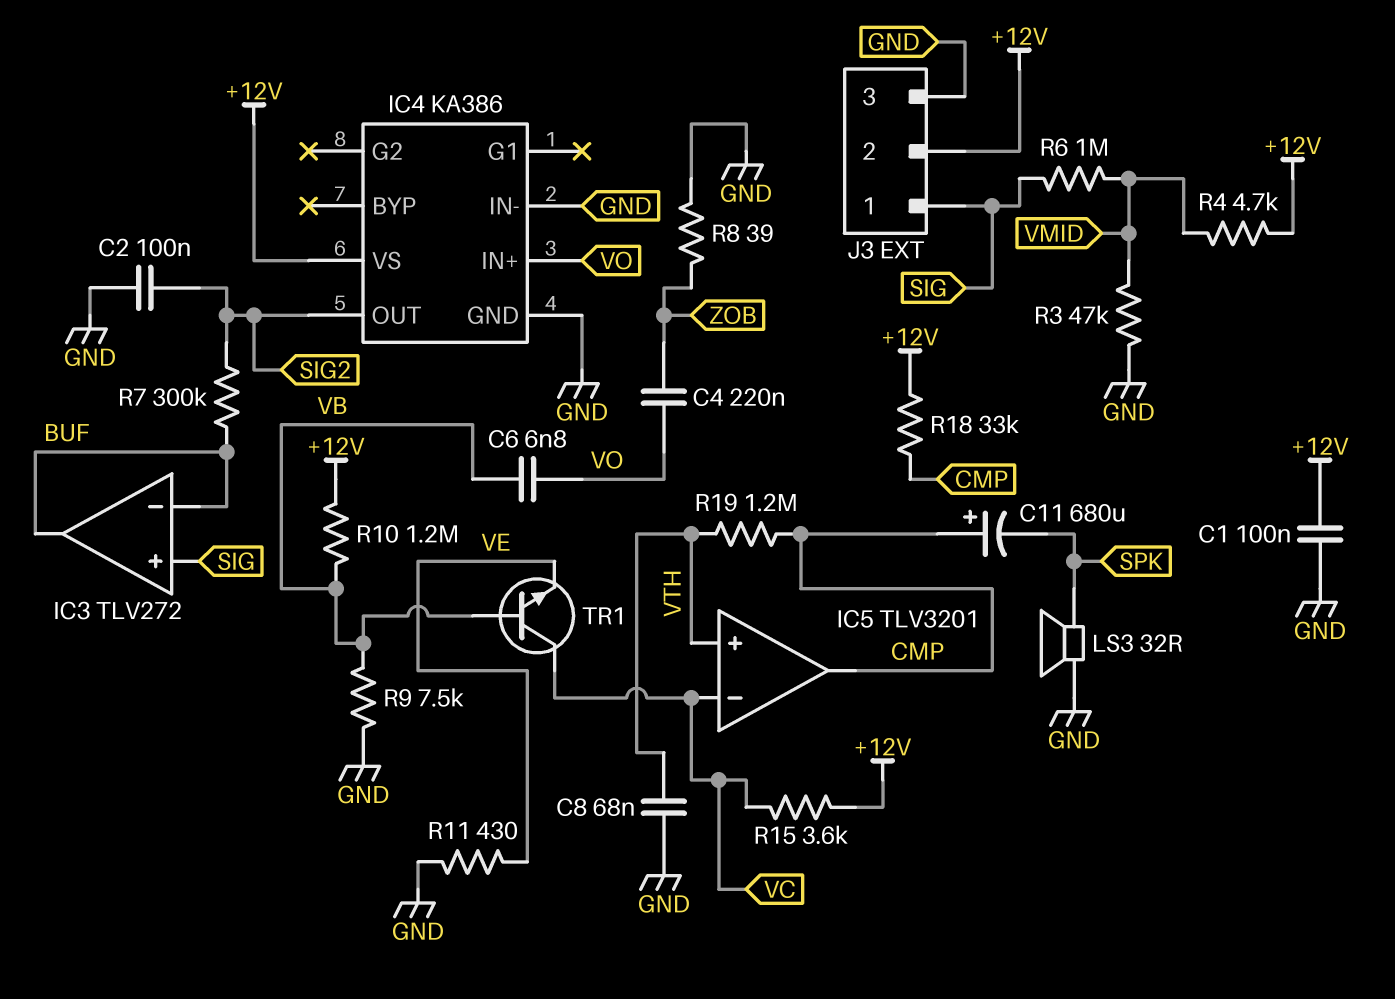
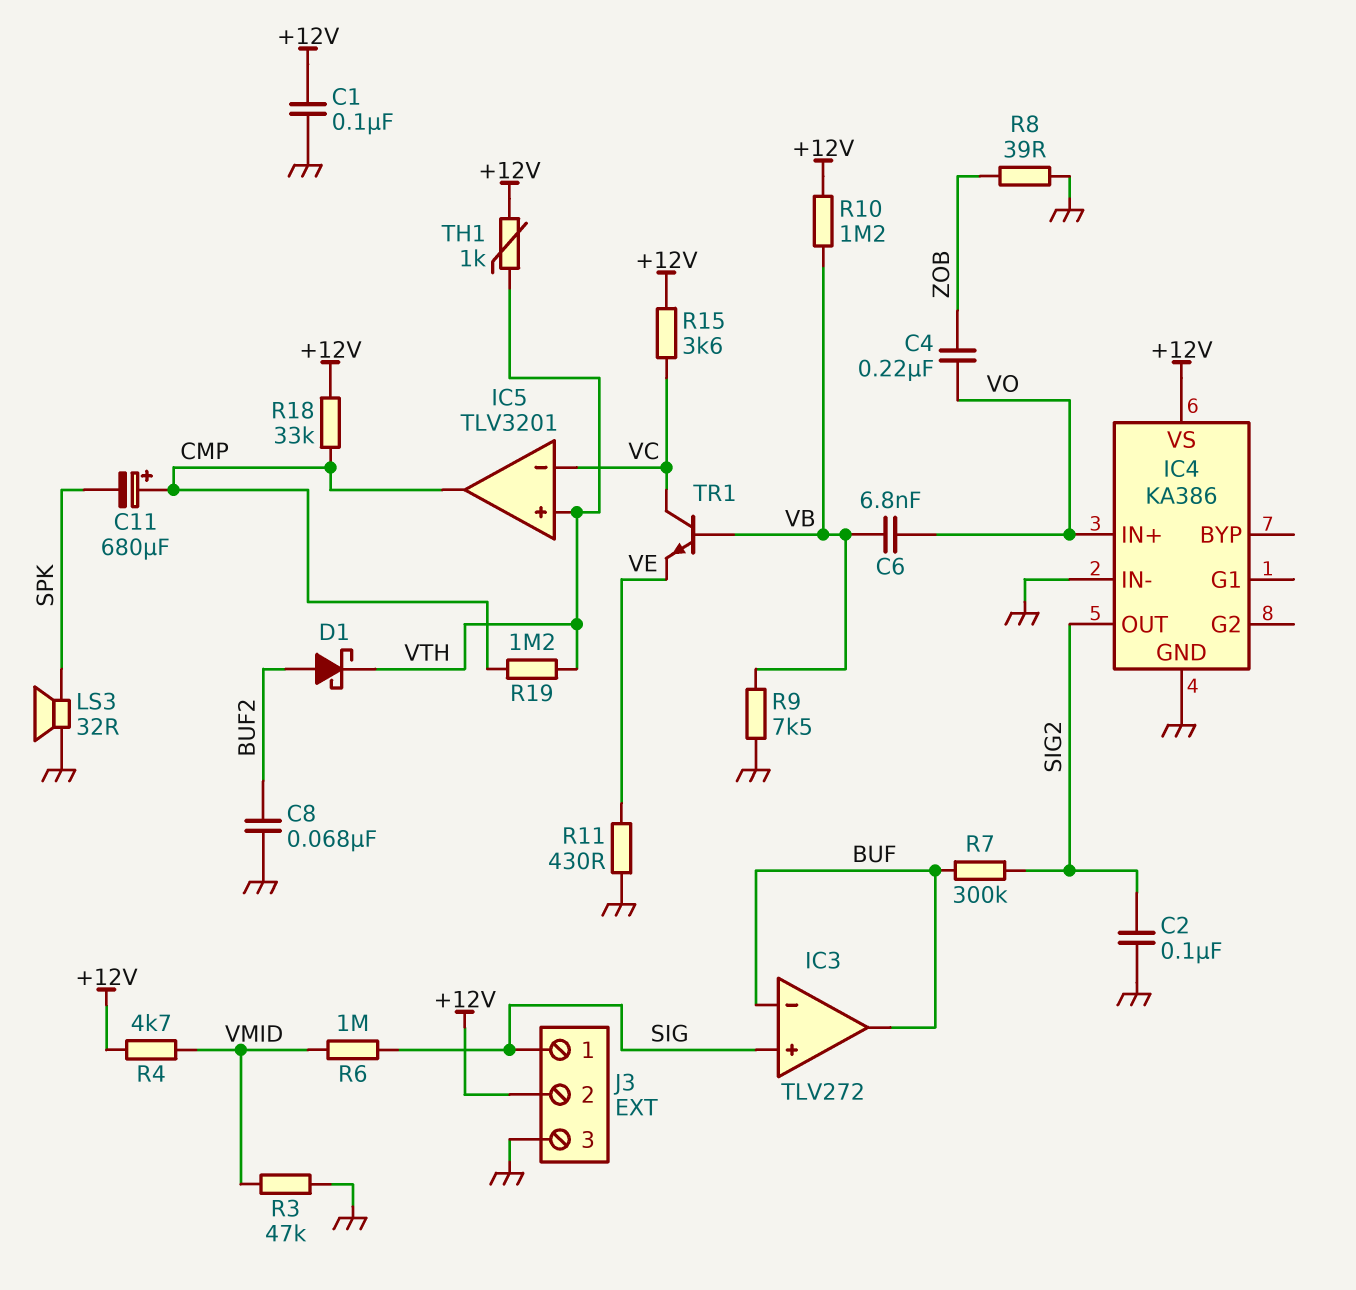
C8: 68nF (GND, VTH) -> 68nF (BUF2, GND)
D1: none -> schottky (A BUF2, K VTH)
TH1: none -> 1k (+12V, VTH)

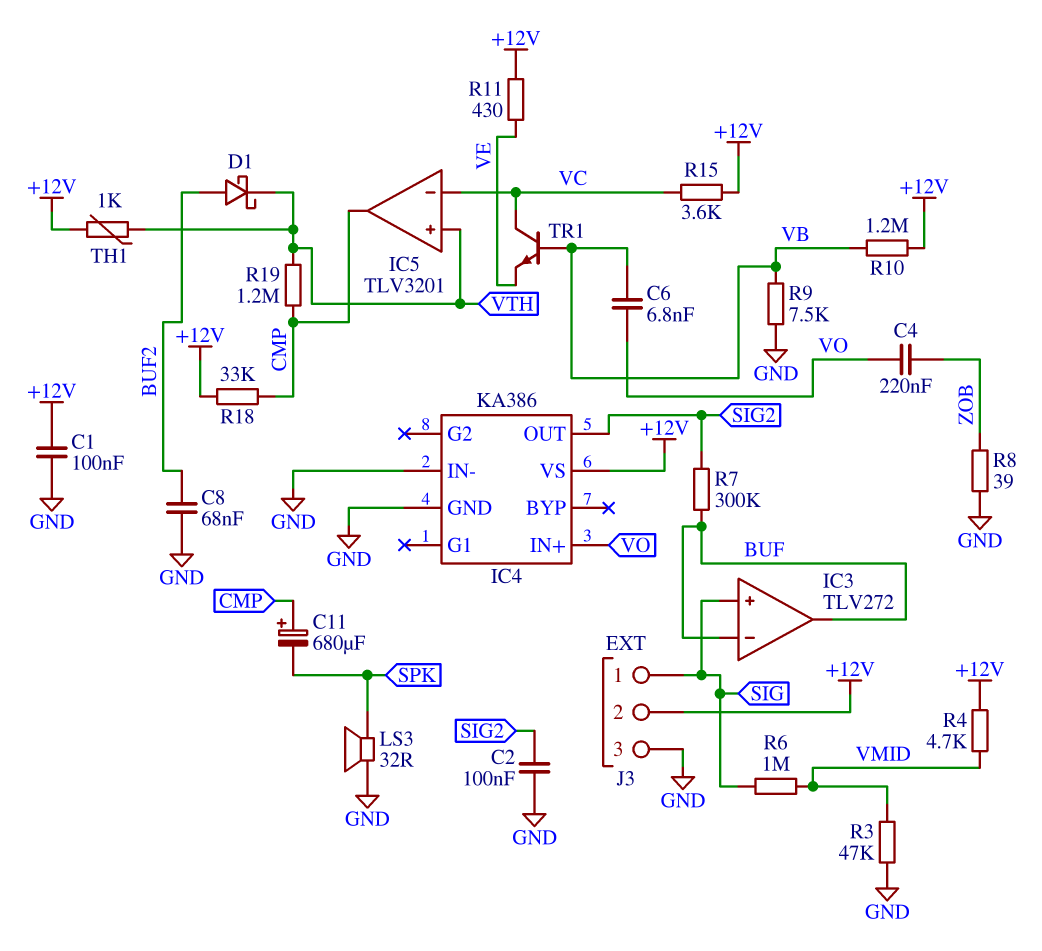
R11: 430 (GND, VE) -> 430 (+12V, VE)

